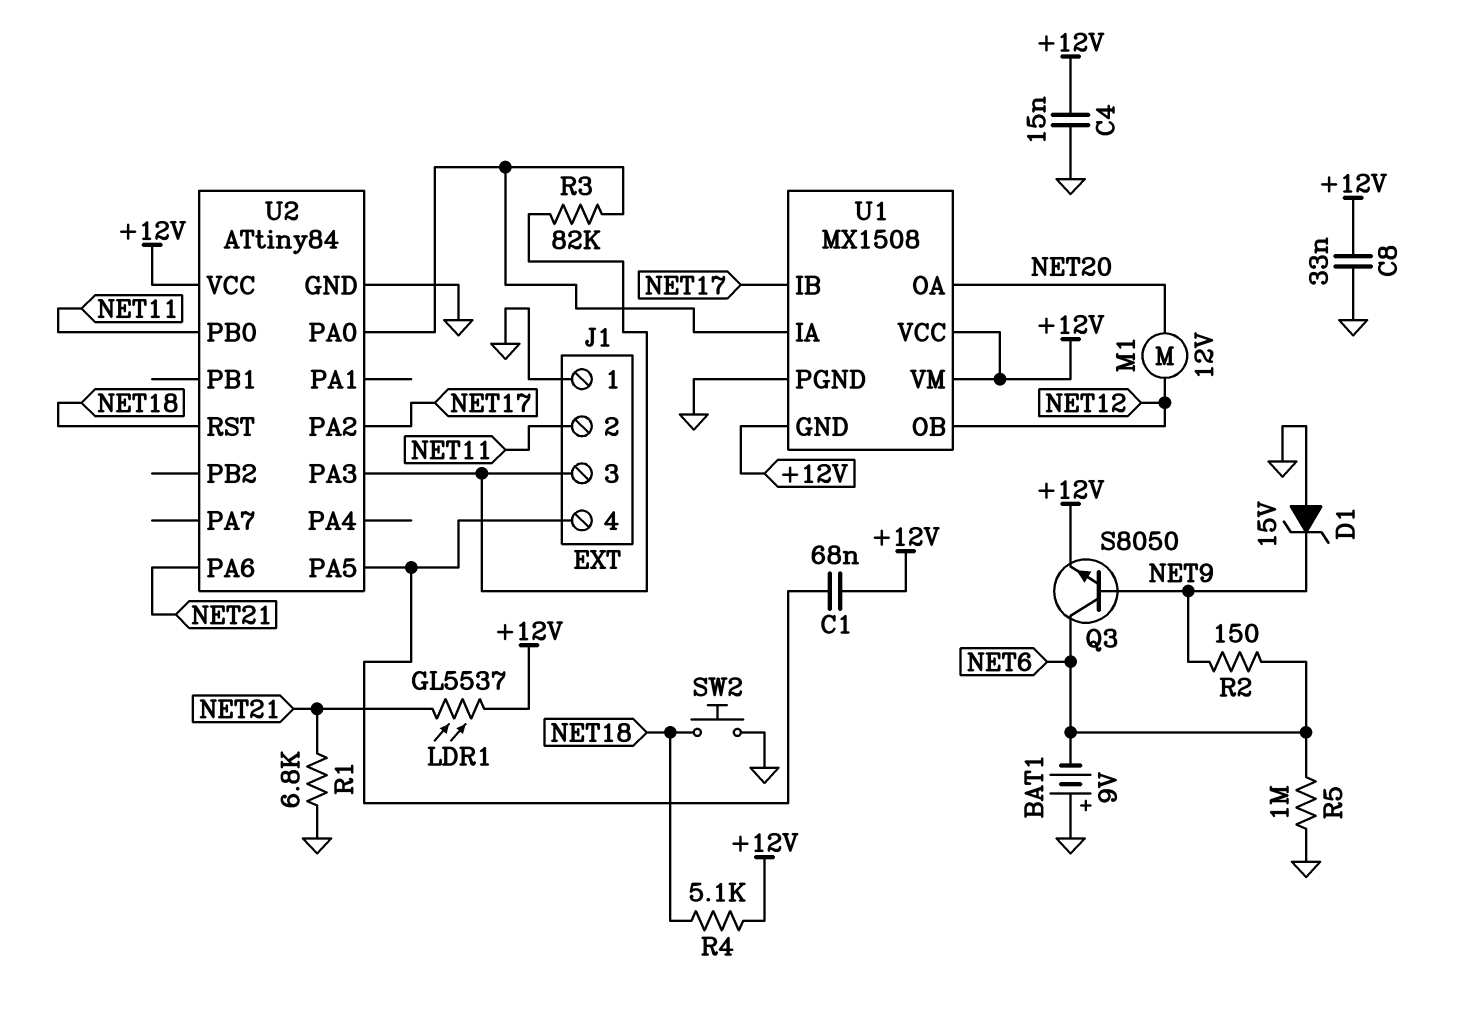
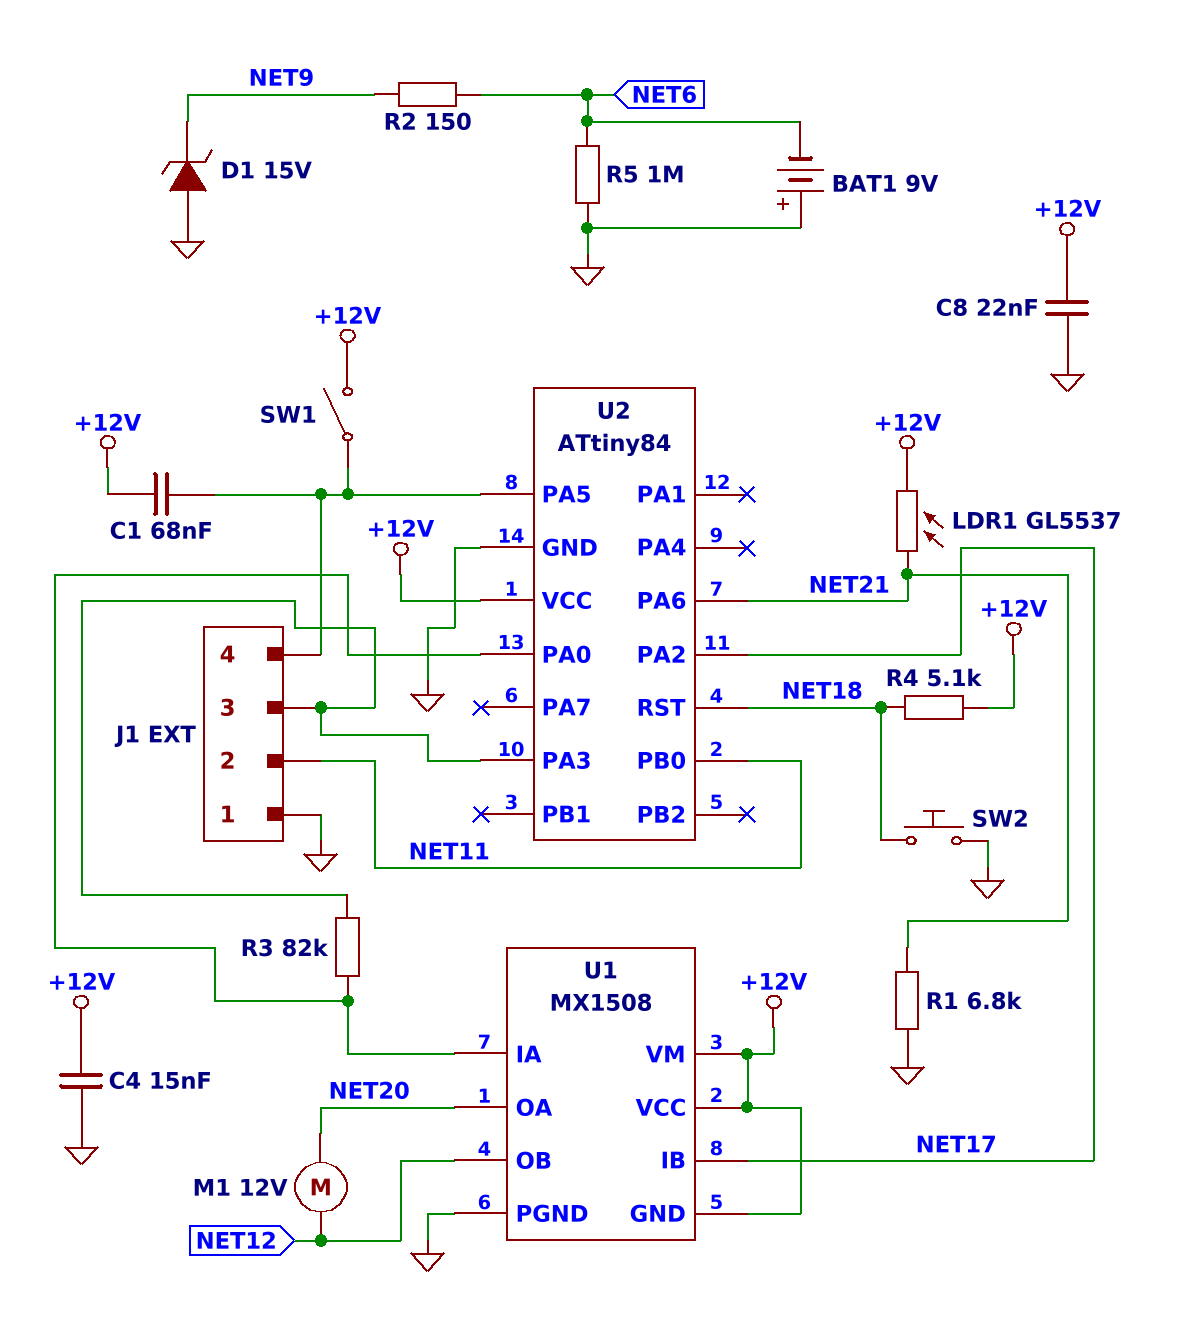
C8: 33nF (+12V, GND) -> 22nF (+12V, GND)
Q3: NPN S8050 (B NET9, C NET6, E +12V) -> none
SW1: none -> switch (+12V, J1/4)

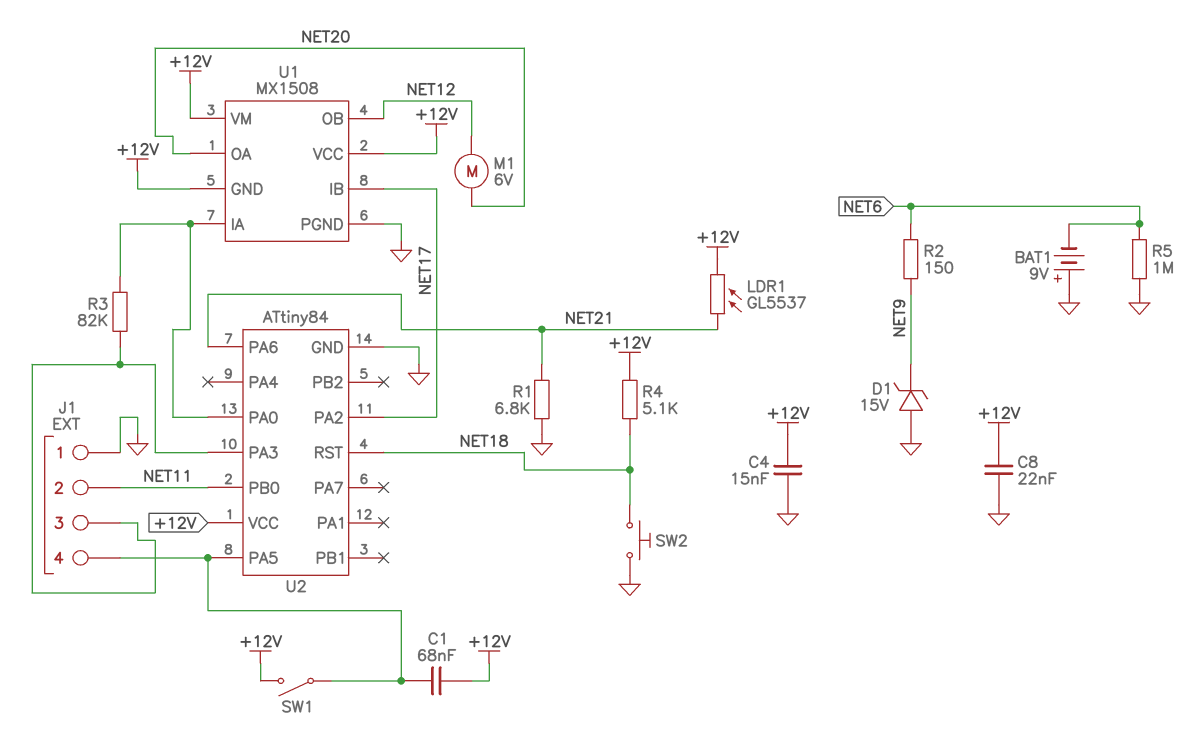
M1: motor 12V (NET12, NET20) -> motor 6V (NET12, NET20)

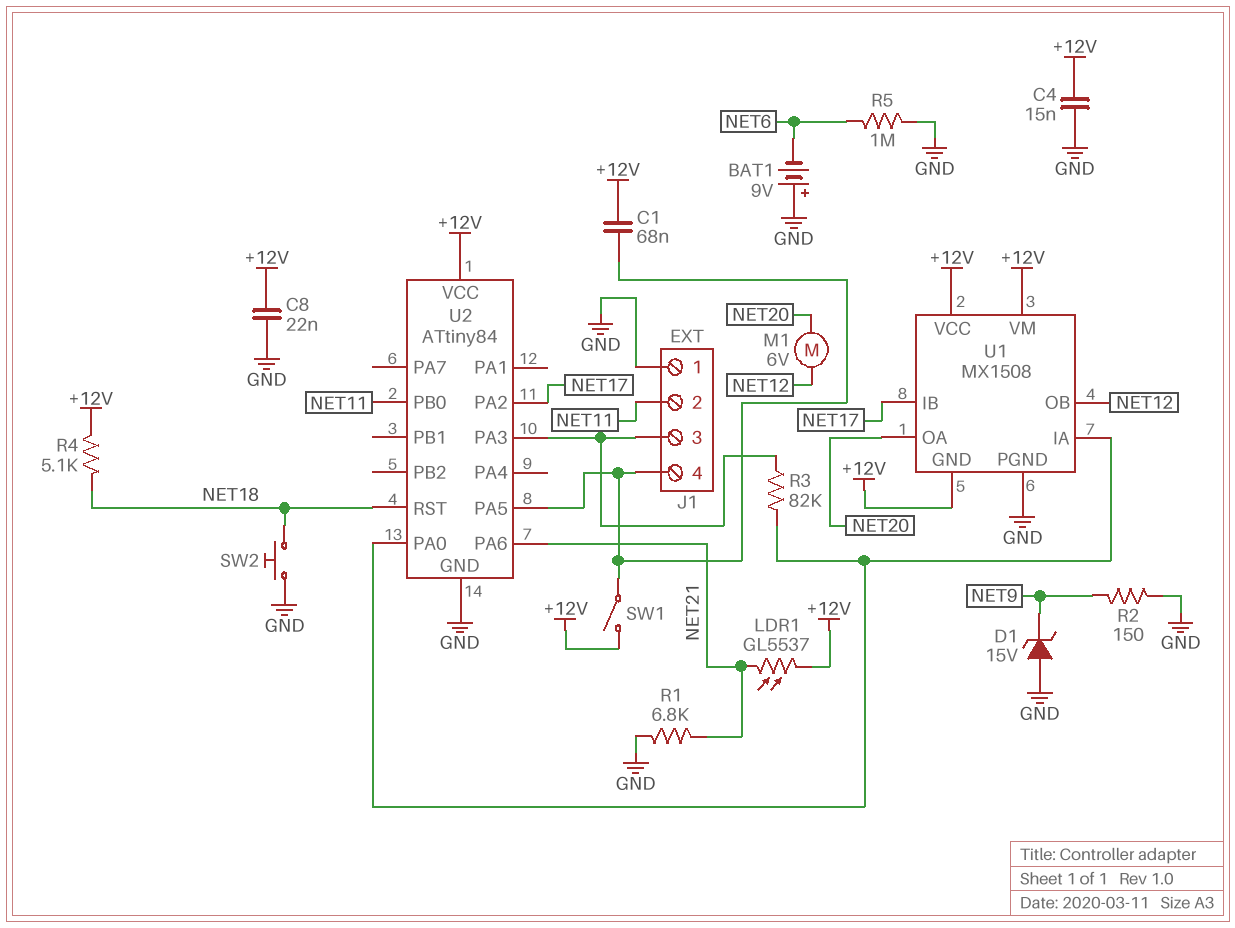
R2: 150 (NET6, NET9) -> 150 (GND, NET9)

